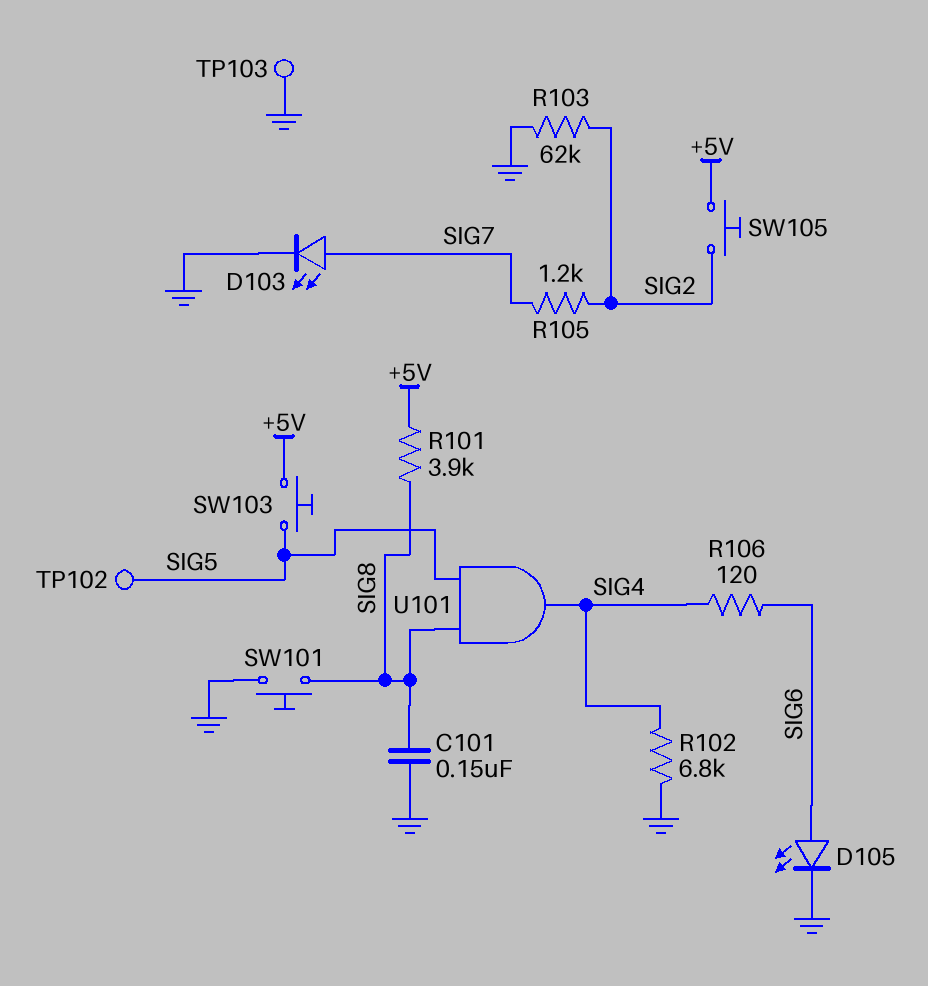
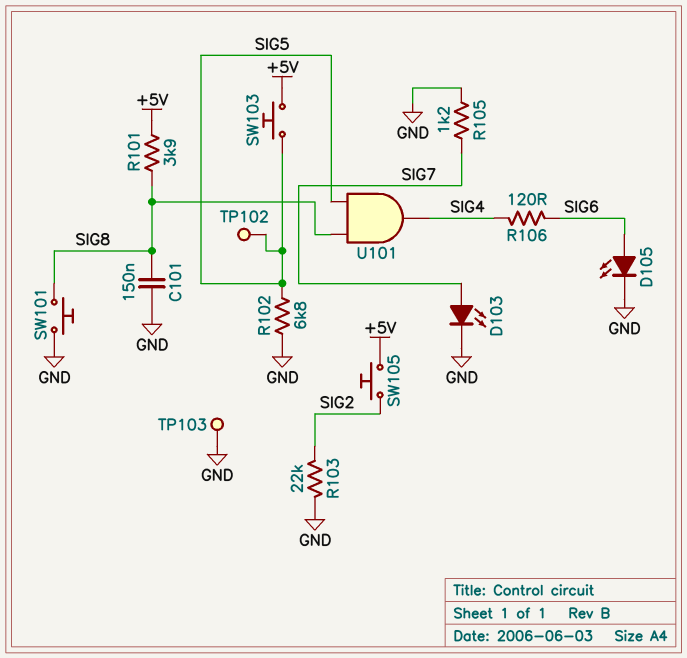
R102: 6.8k (GND, SIG4) -> 6.8k (GND, SIG5)
R103: 62k (GND, SIG2) -> 22k (GND, SIG2)
R105: 1.2k (SIG2, SIG7) -> 1.2k (GND, SIG7)

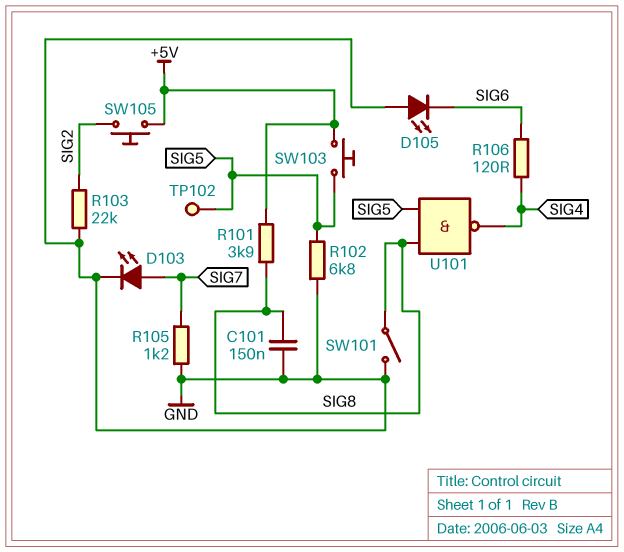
D105: LED (A SIG6, K GND) -> LED (A GND, K SIG6)
SW101: button (GND, SIG8) -> switch (GND, SIG8)
TP103: test point (GND) -> none
U101: AND (in SIG5, in SIG8, out SIG4) -> NAND (in SIG5, in SIG8, out SIG4)

